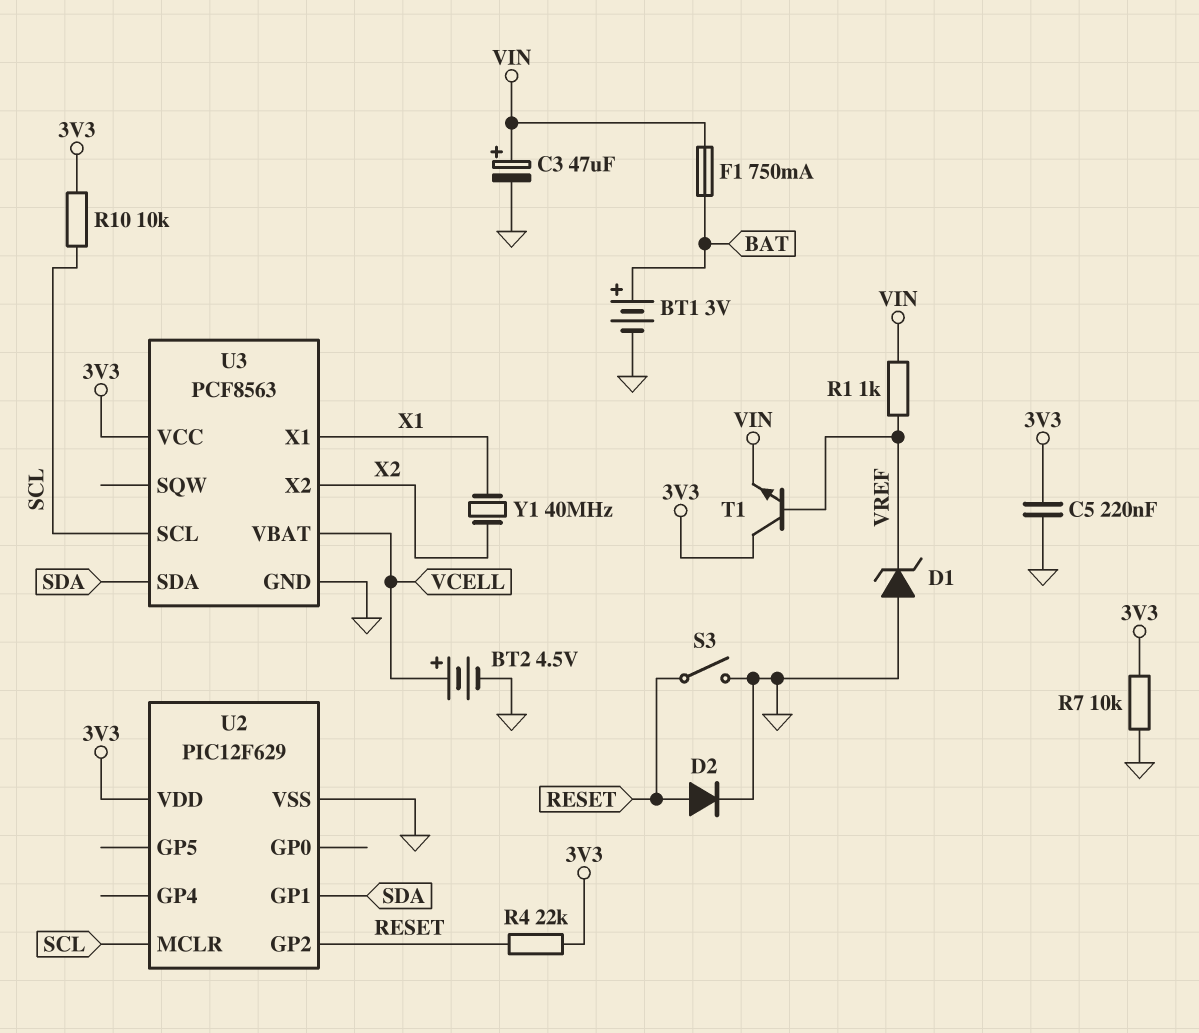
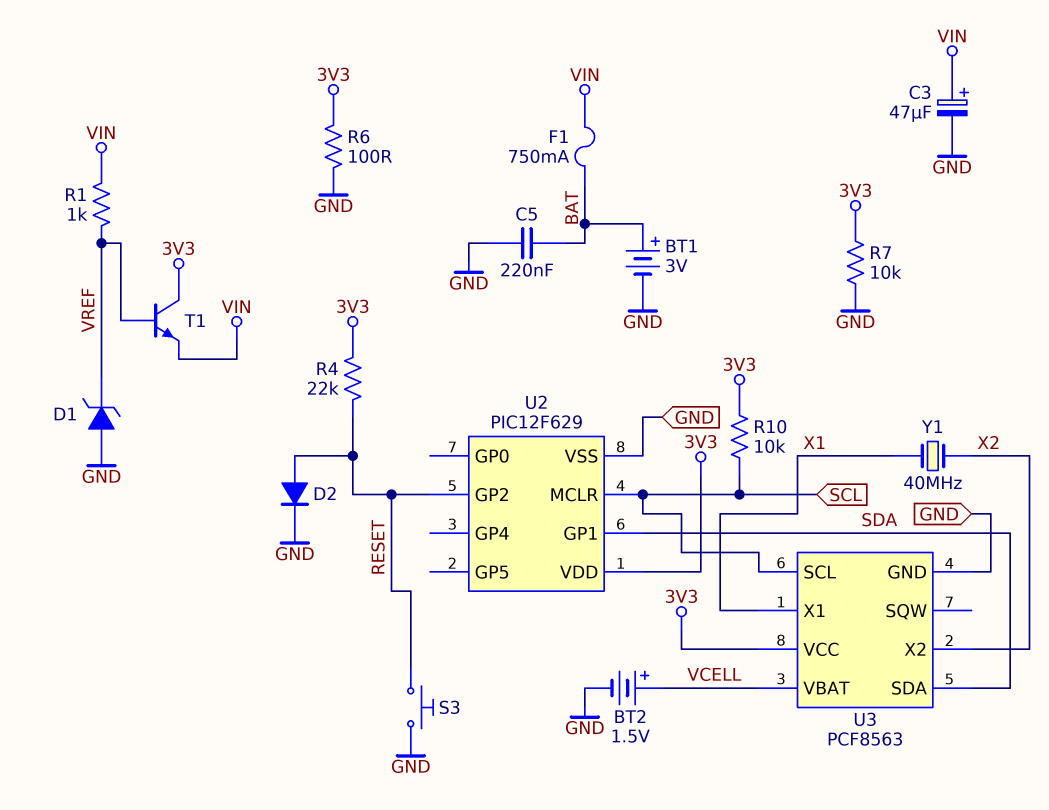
BT2: 4.5V (plus VCELL, minus GND) -> 1.5V (plus VCELL, minus GND)
C5: 220nF (3V3, GND) -> 220nF (BAT, GND)
R6: none -> 100 (3V3, GND)
S3: switch (GND, RESET) -> button (GND, RESET)

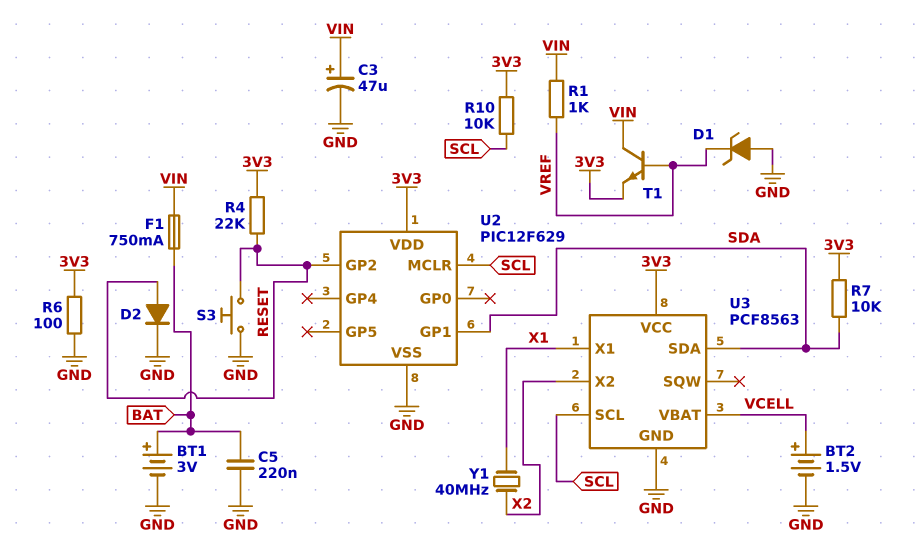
R7: 10k (3V3, GND) -> 10k (3V3, SDA)
T1: NPN (B VREF, C 3V3, E VIN) -> NPN (B VREF, C VIN, E 3V3)

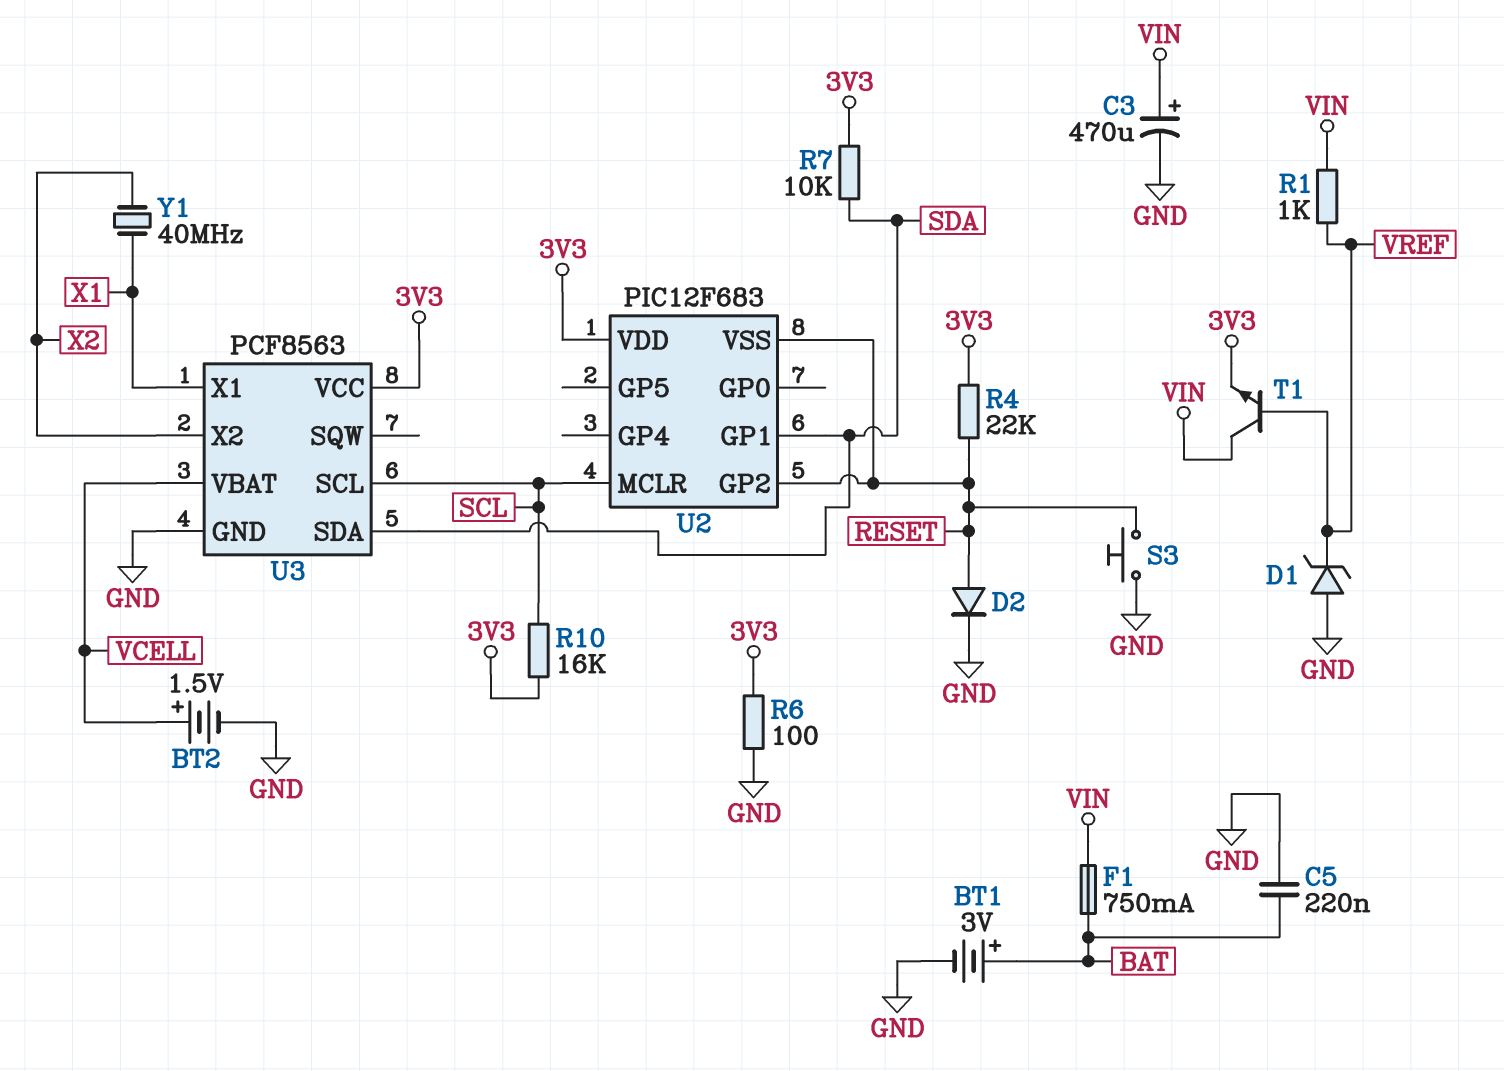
C3: 47uF (plus VIN, minus GND) -> 470uF (plus VIN, minus GND)
R10: 10k (3V3, SCL) -> 16k (3V3, SCL)
U2: PIC12F629 -> PIC12F683
U2 pin VSS: GND -> RESET

